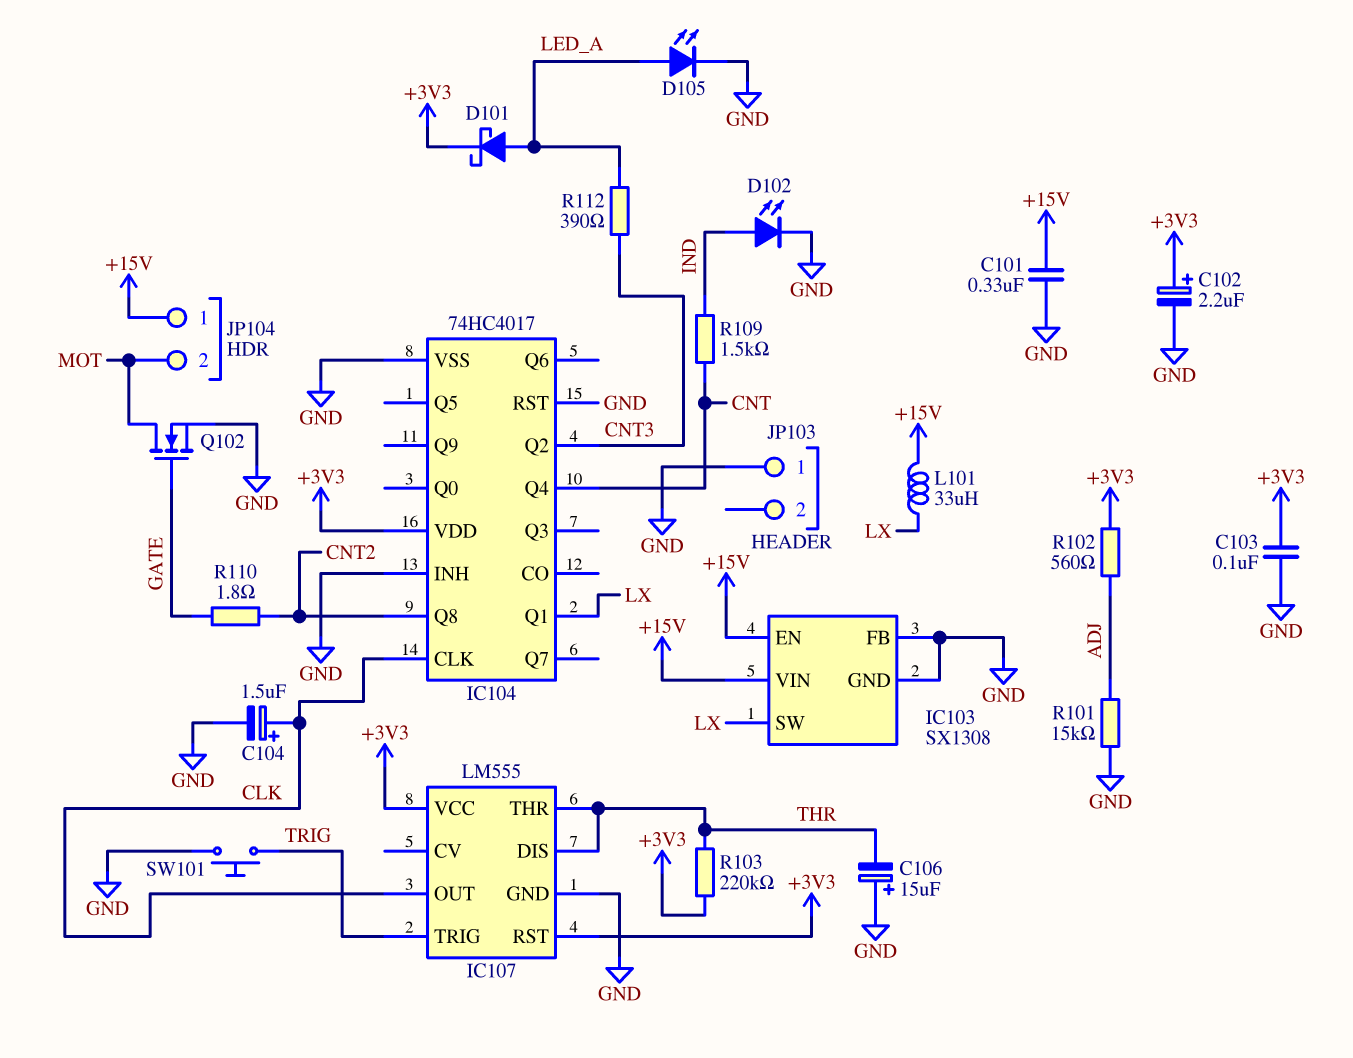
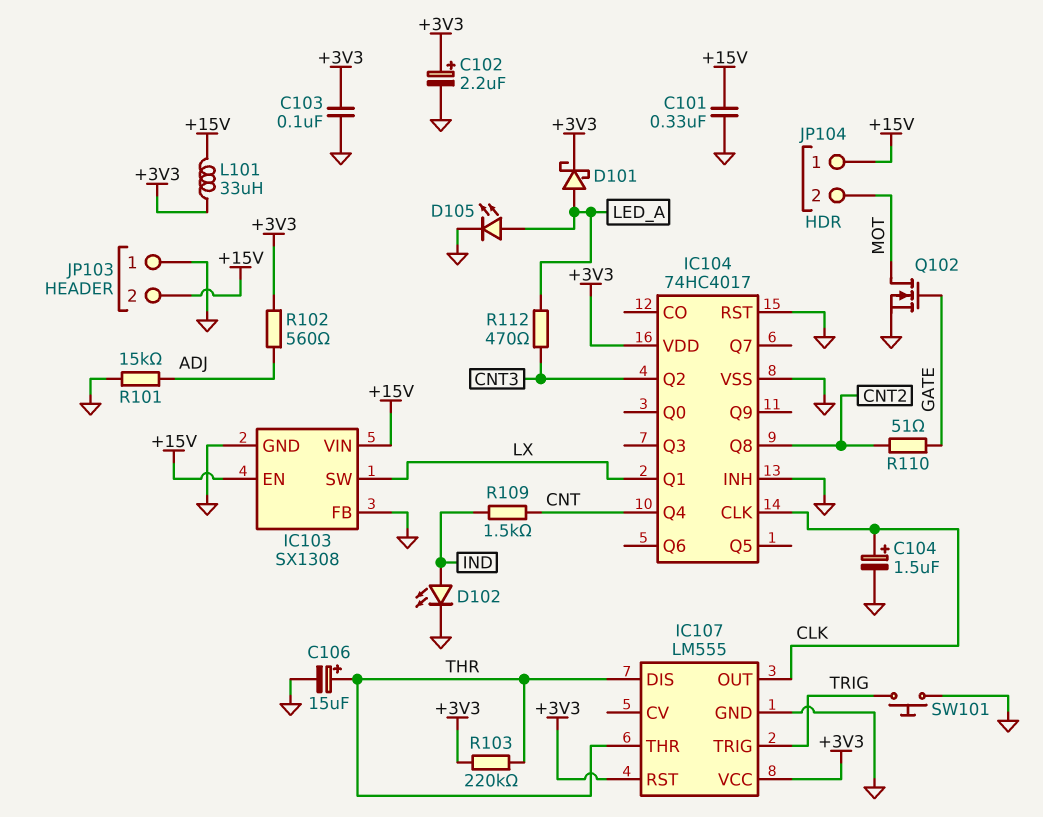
C106: 15uF (plus GND, minus THR) -> 15uF (plus THR, minus GND)
JP103 pin 2: none -> +15V
L101: 33uH (+15V, LX) -> 33uH (+3V3, +15V)
R110: 1.8 (CNT2, GATE) -> 51 (CNT2, GATE)
R112: 390 (CNT3, LED_A) -> 470 (CNT3, LED_A)

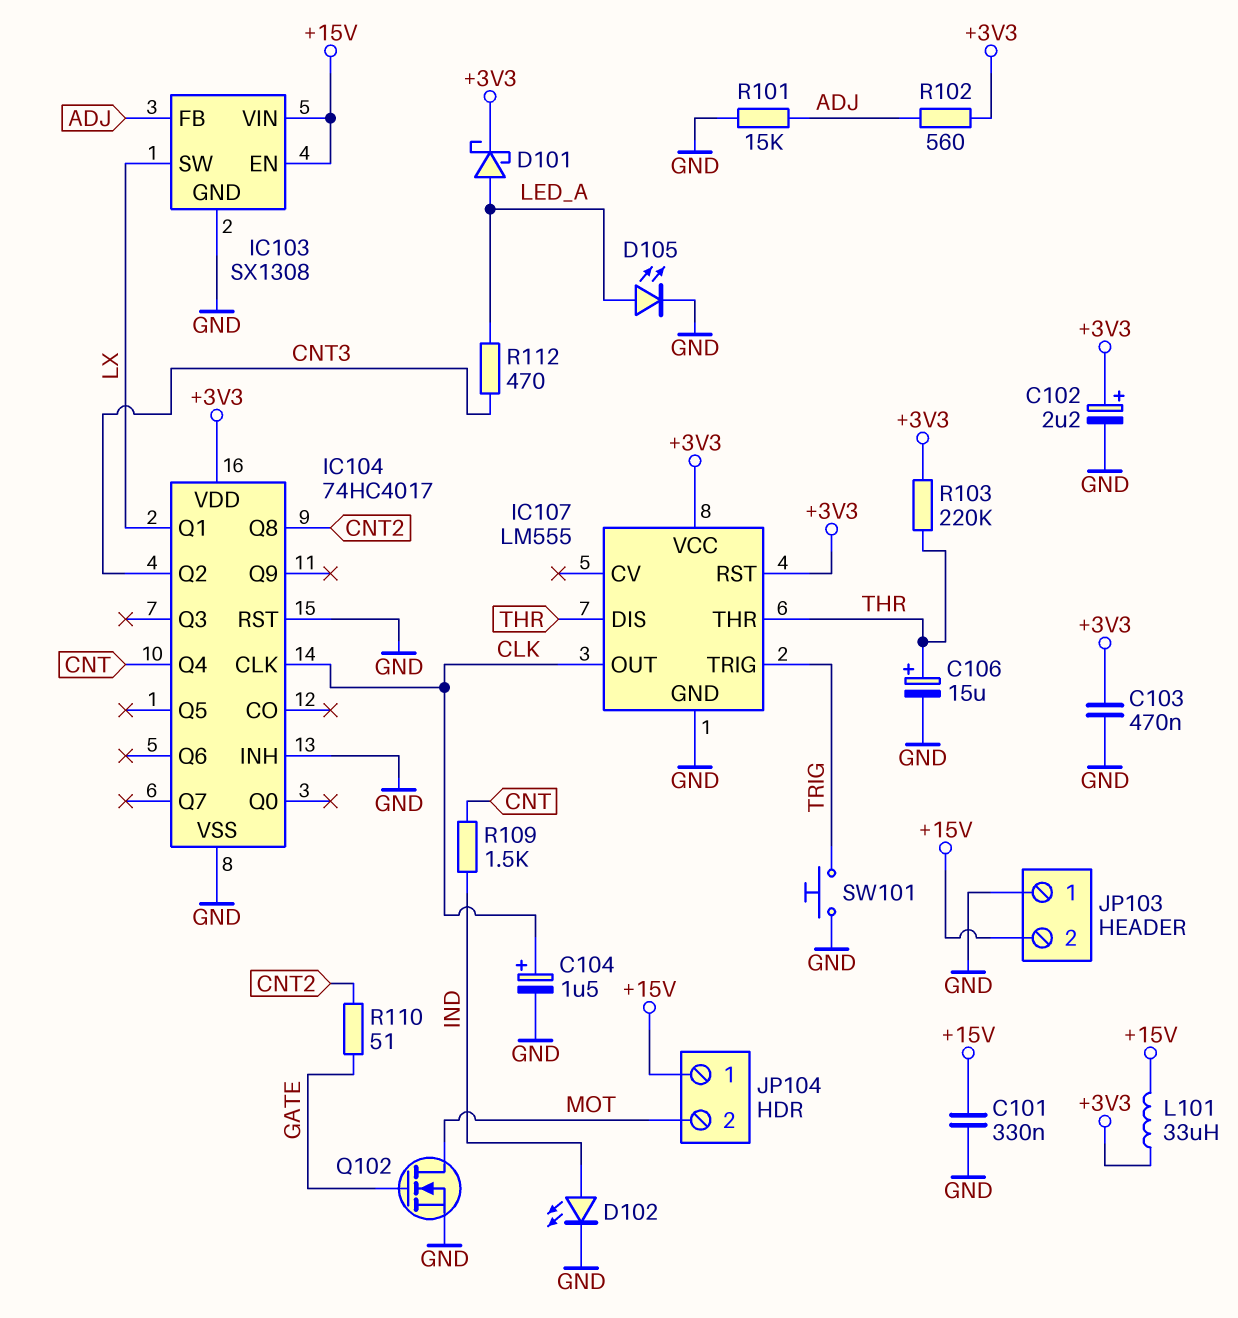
C103: 100nF (+3V3, GND) -> 470nF (+3V3, GND)
IC103 pin FB: GND -> ADJ

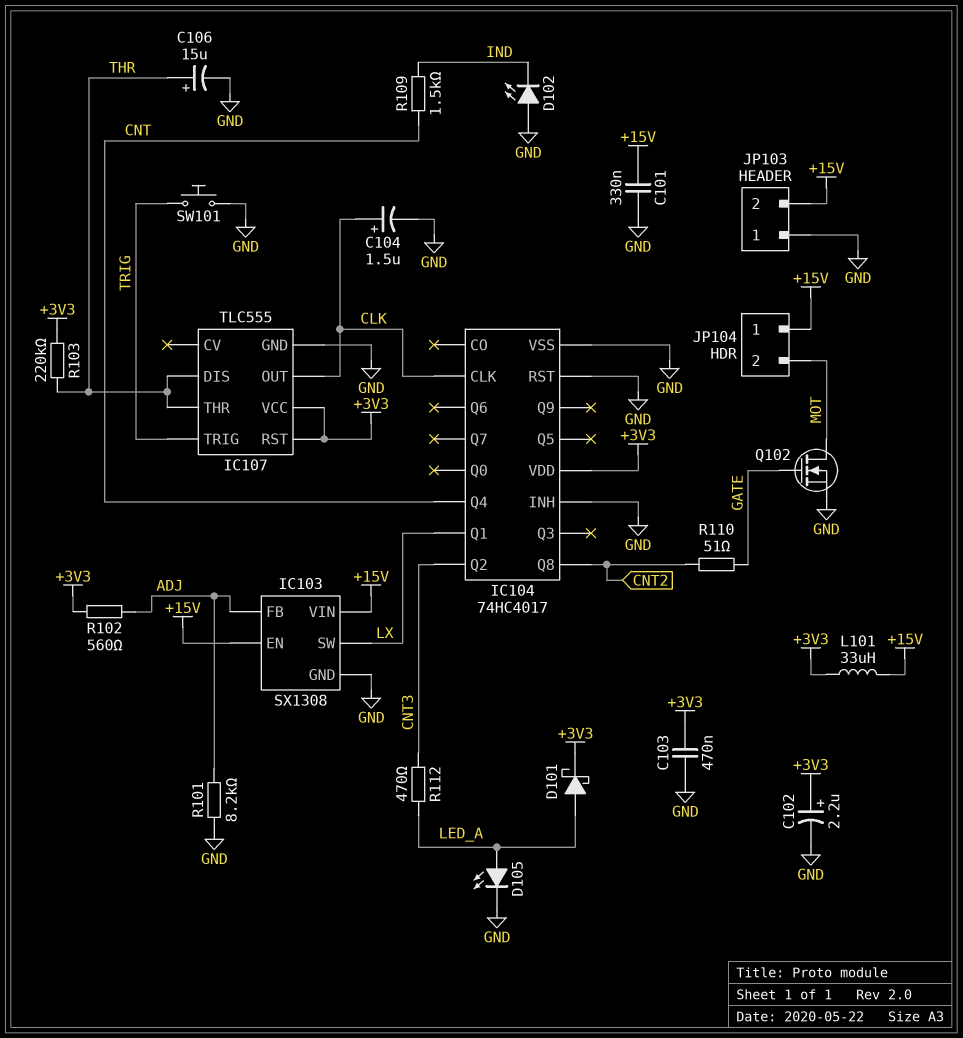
D102: LED (A IND, K GND) -> LED (A GND, K IND)
IC107: LM555 -> TLC555
R101: 15k (ADJ, GND) -> 8.2k (ADJ, GND)

